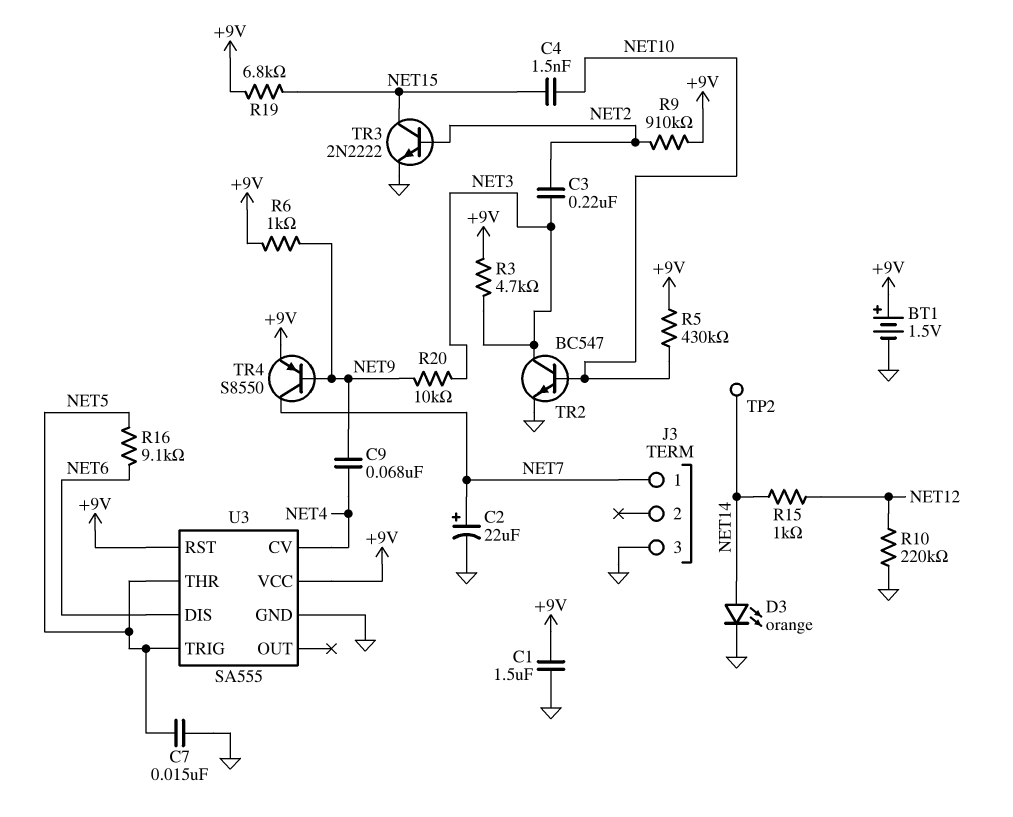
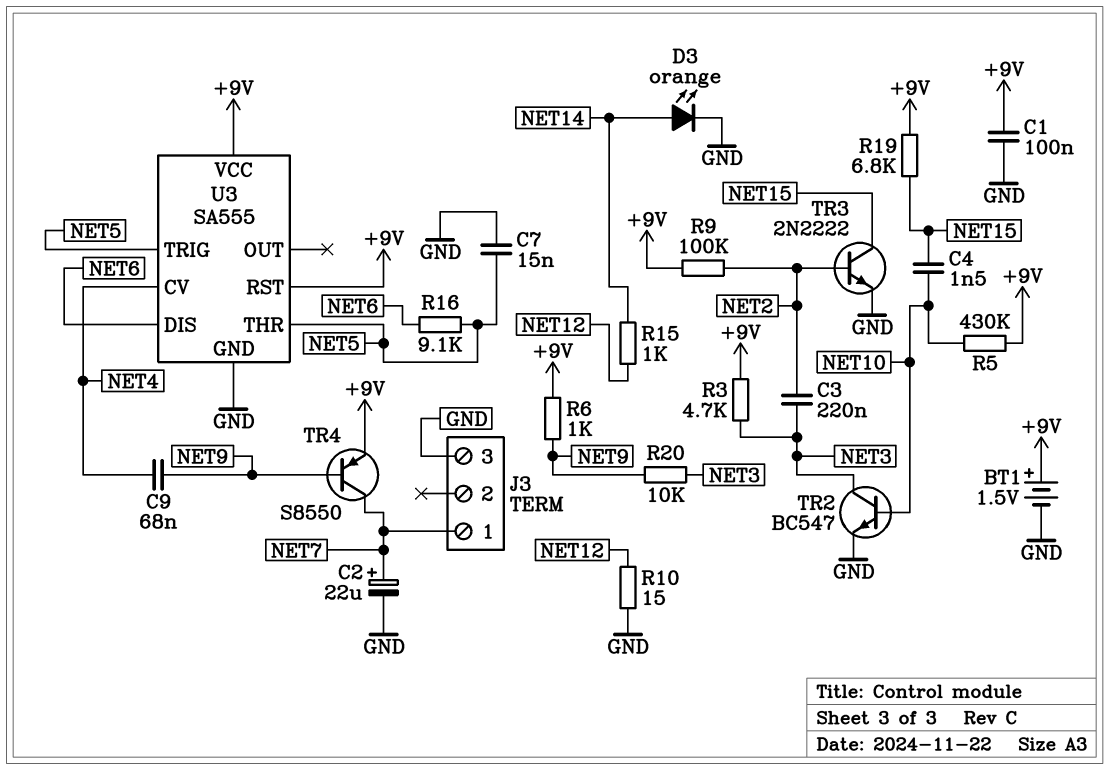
C1: 1.5uF (+9V, GND) -> 100nF (+9V, GND)
R9: 910k (+9V, NET2) -> 100k (+9V, NET2)
R10: 220k (GND, NET12) -> 15 (GND, NET12)
TP2: test point (NET14) -> none

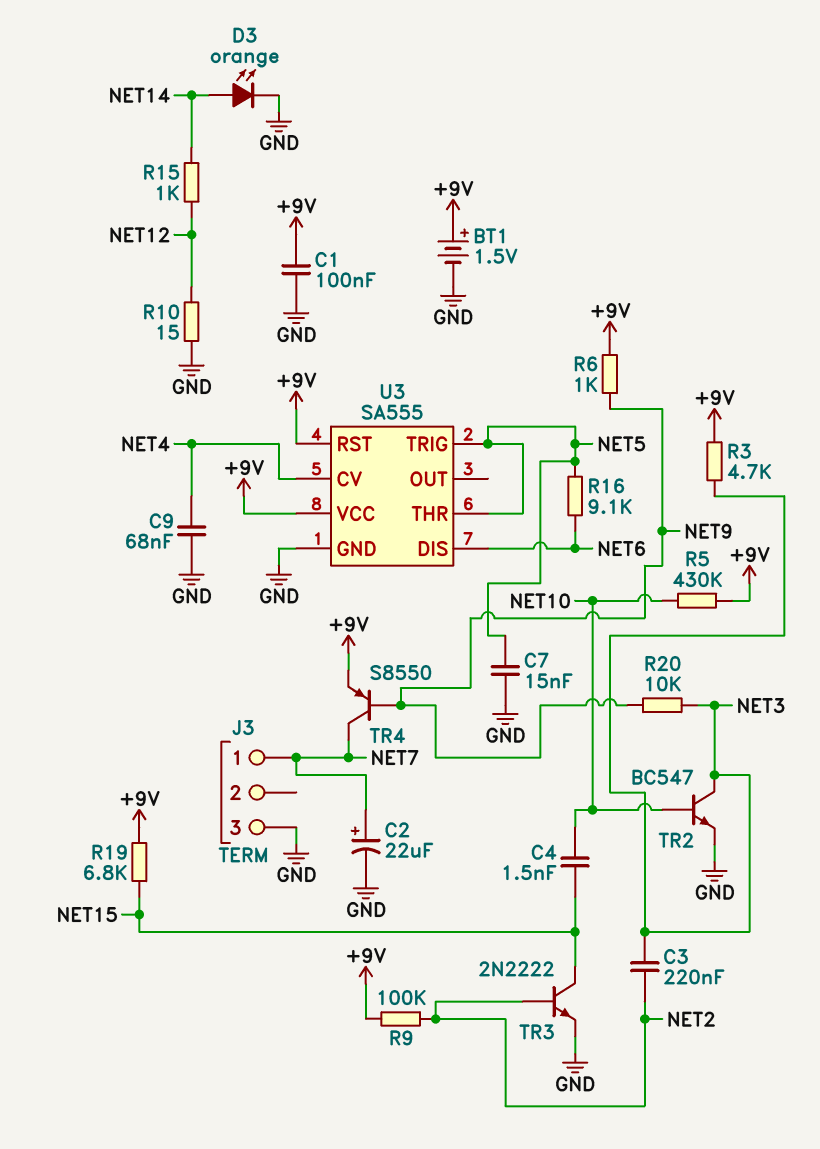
C9: 68nF (NET4, NET9) -> 68nF (GND, NET4)

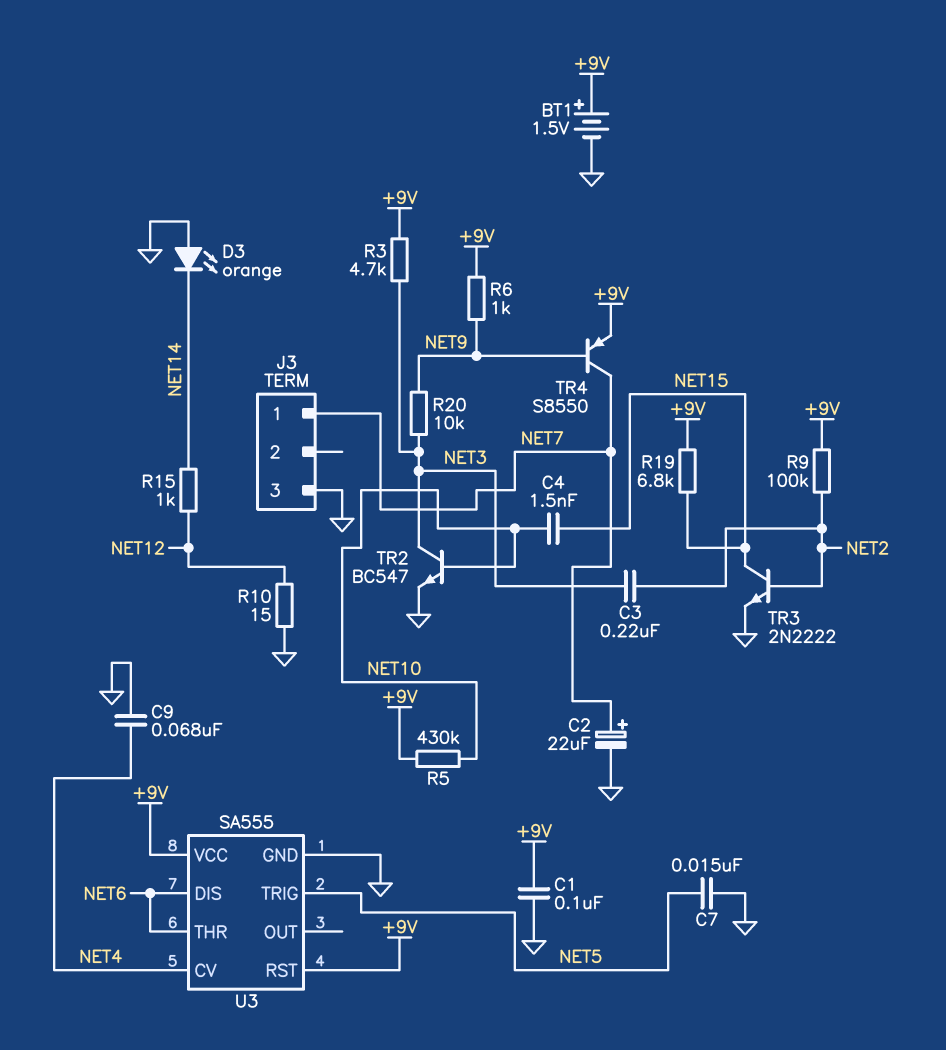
D3: LED orange (A NET14, K GND) -> LED orange (A GND, K NET14)
R16: 9.1k (NET5, NET6) -> none
U3 pin THR: NET5 -> NET6

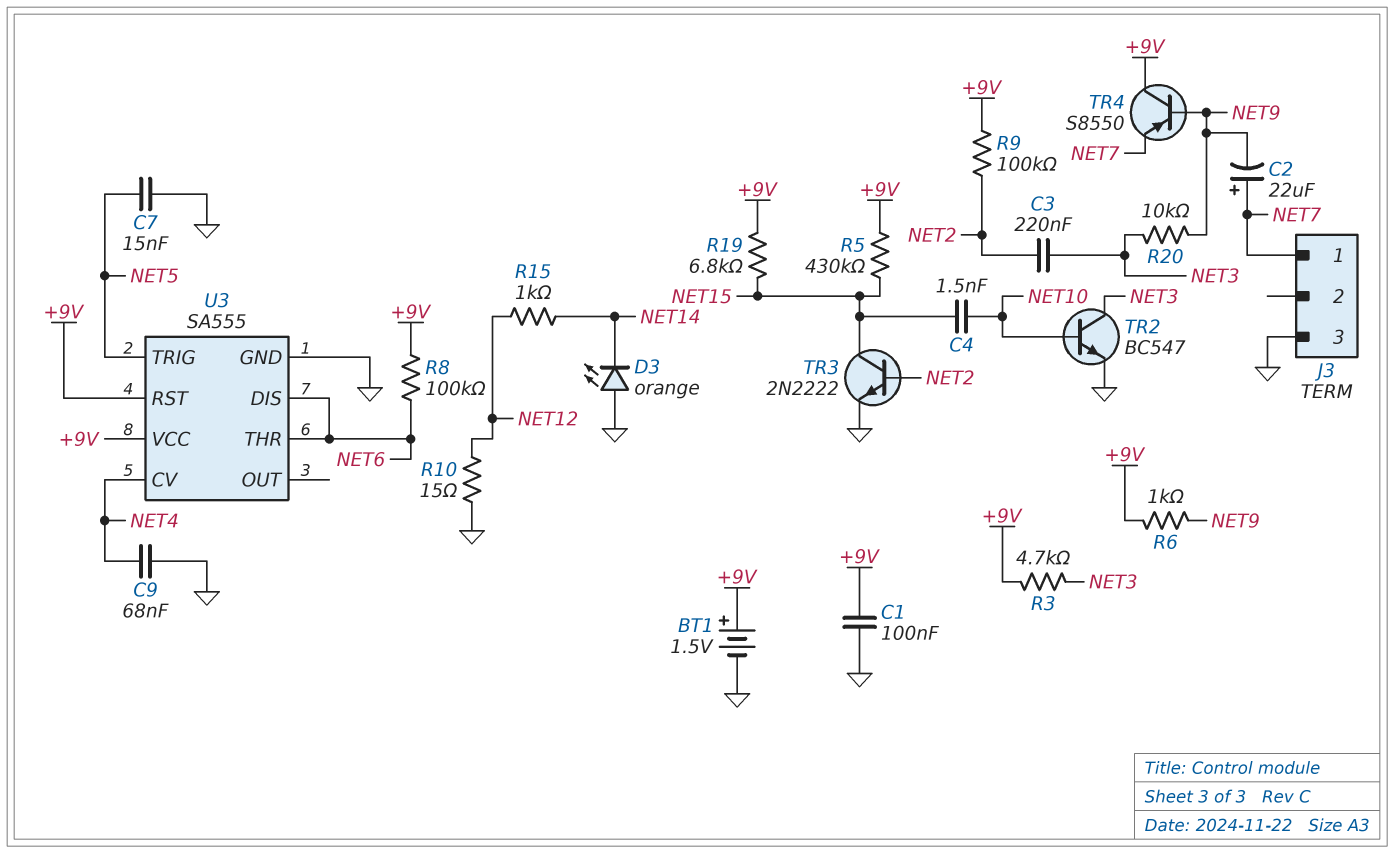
C2: 22uF (plus NET7, minus GND) -> 22uF (plus NET7, minus NET9)
R5: 430k (+9V, NET10) -> 430k (+9V, NET15)
R8: none -> 100k (+9V, NET6)
TR4: PNP S8550 (B NET9, C NET7, E +9V) -> PNP S8550 (B NET9, C +9V, E NET7)

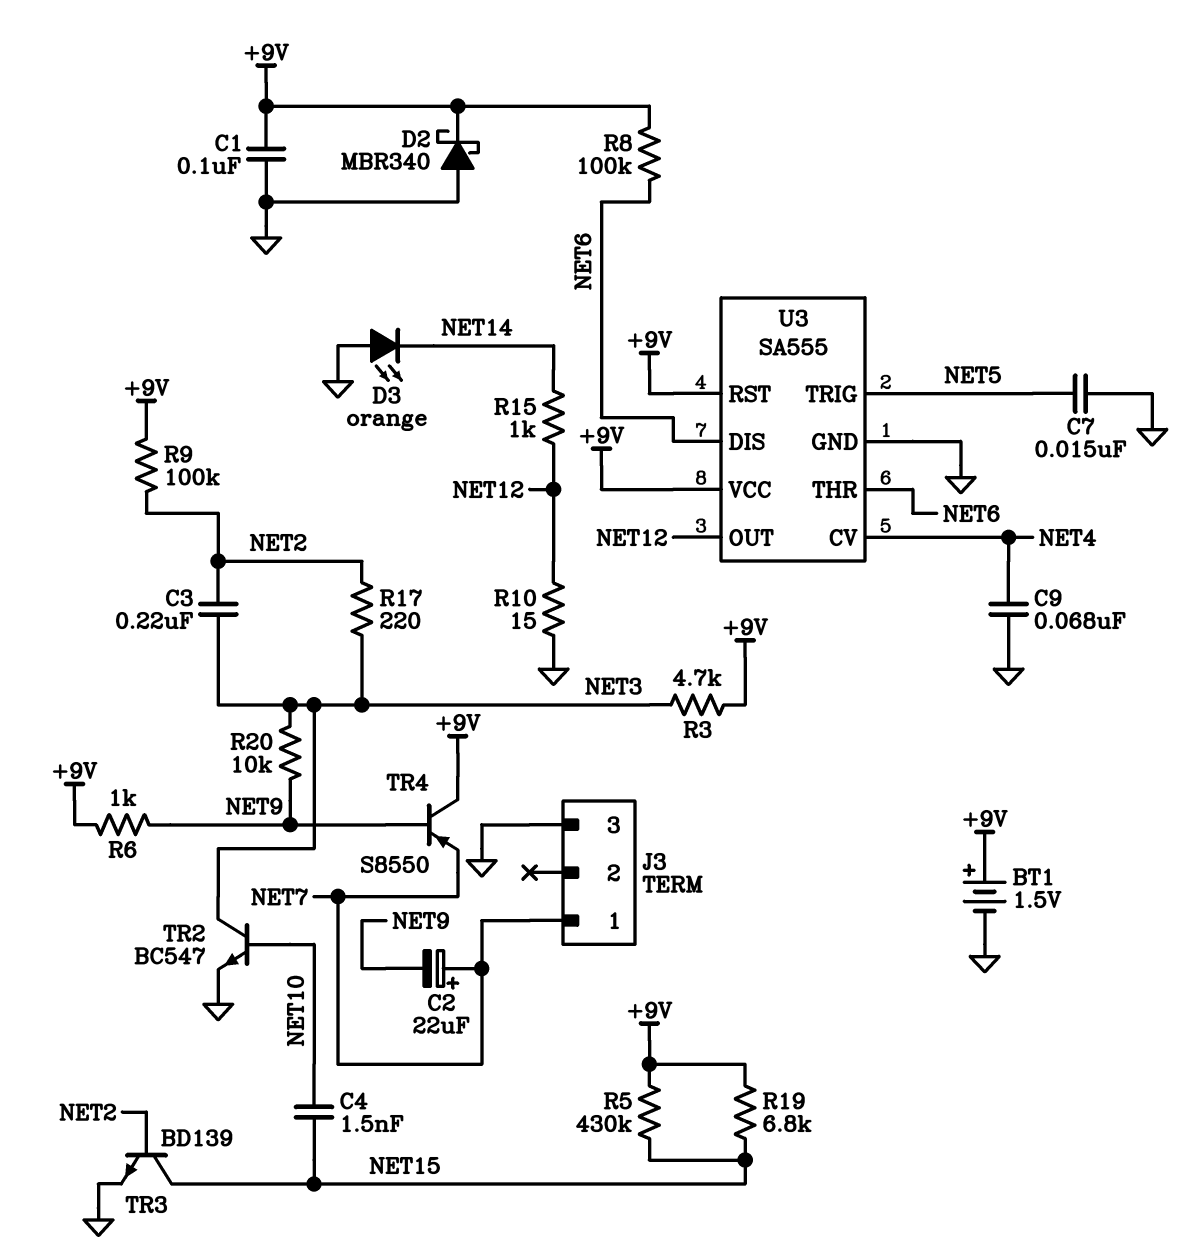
D2: none -> schottky MBR340 (A GND, K +9V)
R17: none -> 220 (NET2, NET3)
TR3: NPN 2N2222 (B NET2, C NET15, E GND) -> NPN BD139 (B NET2, C NET15, E GND)
U3 pin OUT: none -> NET12

